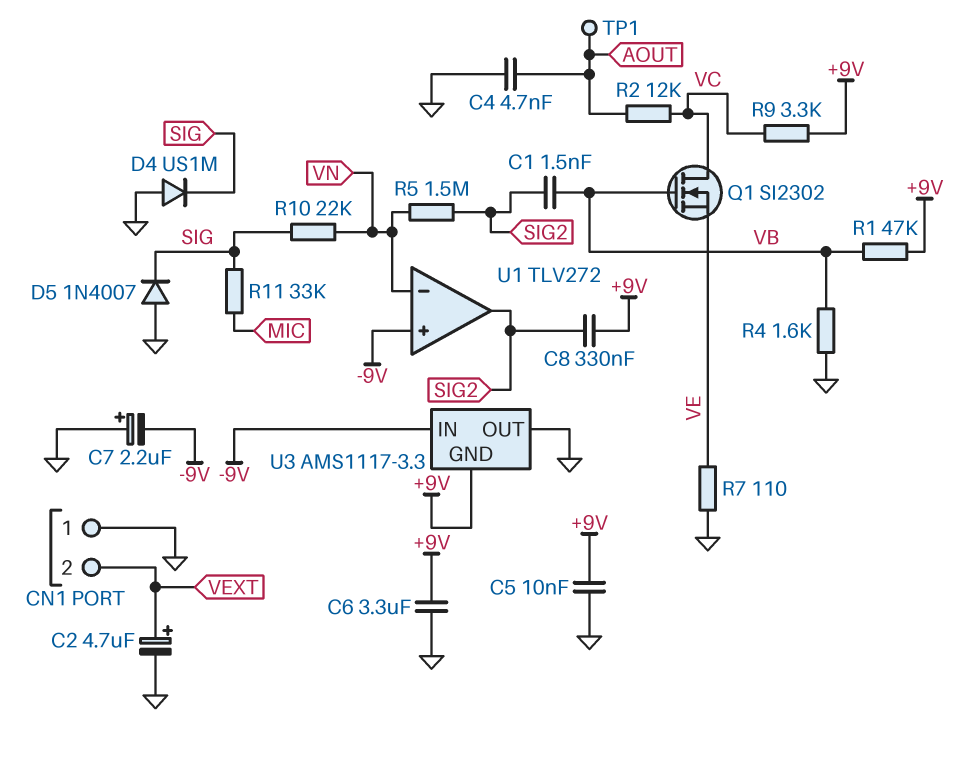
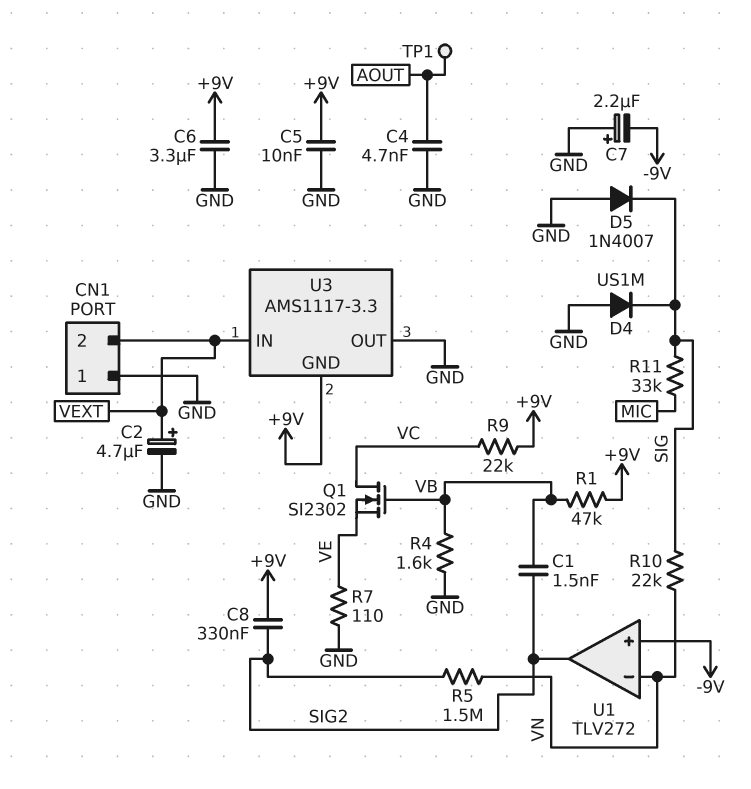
R2: 12k (AOUT, VC) -> none
R9: 3.3k (+9V, VC) -> 22k (+9V, VC)
U3 pin IN: -9V -> VEXT

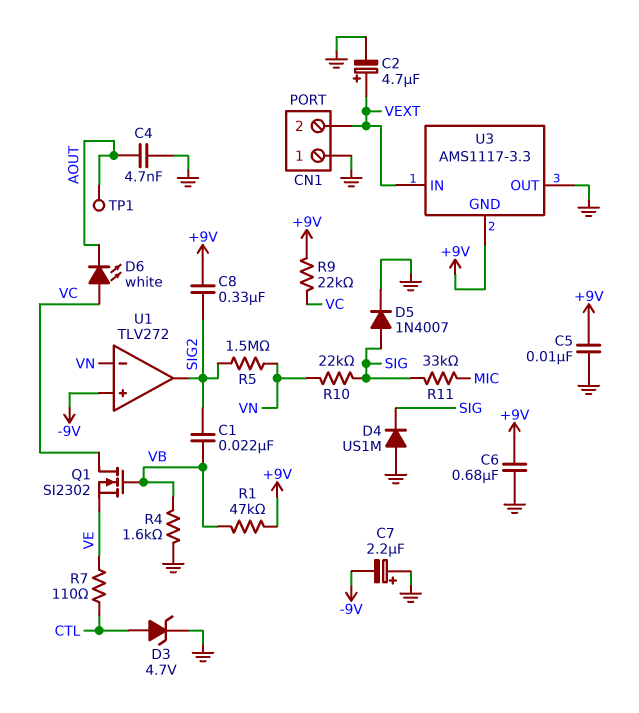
C1: 1.5nF (SIG2, VB) -> 22nF (SIG2, VB)
C6: 3.3uF (+9V, GND) -> 680nF (+9V, GND)
D3: none -> zener 4.7V (A CTL, K GND)
D5: diode 1N4007 (A GND, K SIG) -> diode 1N4007 (A SIG, K GND)
D6: none -> LED white (A VC, K AOUT)
R7: 110 (GND, VE) -> 110 (CTL, VE)

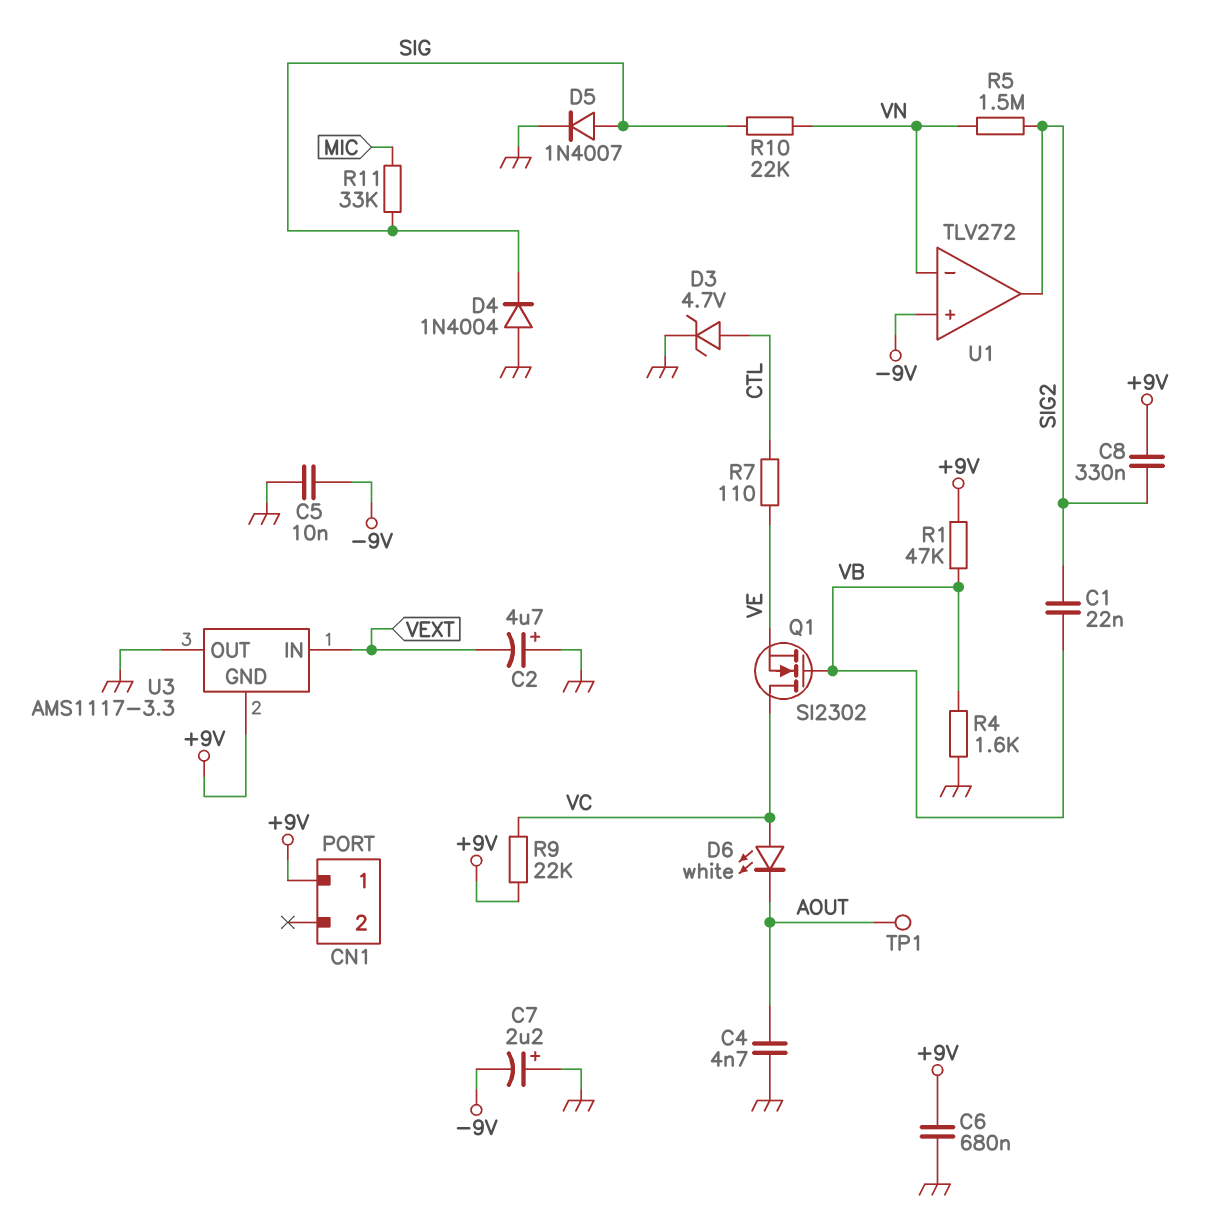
C2: 4.7uF (plus VEXT, minus GND) -> 4.7uF (plus GND, minus VEXT)
C5: 10nF (+9V, GND) -> 10nF (-9V, GND)
CN1 pin 1: GND -> +9V
CN1 pin 2: VEXT -> none
D4: diode US1M (A GND, K SIG) -> diode 1N4004 (A GND, K SIG)

